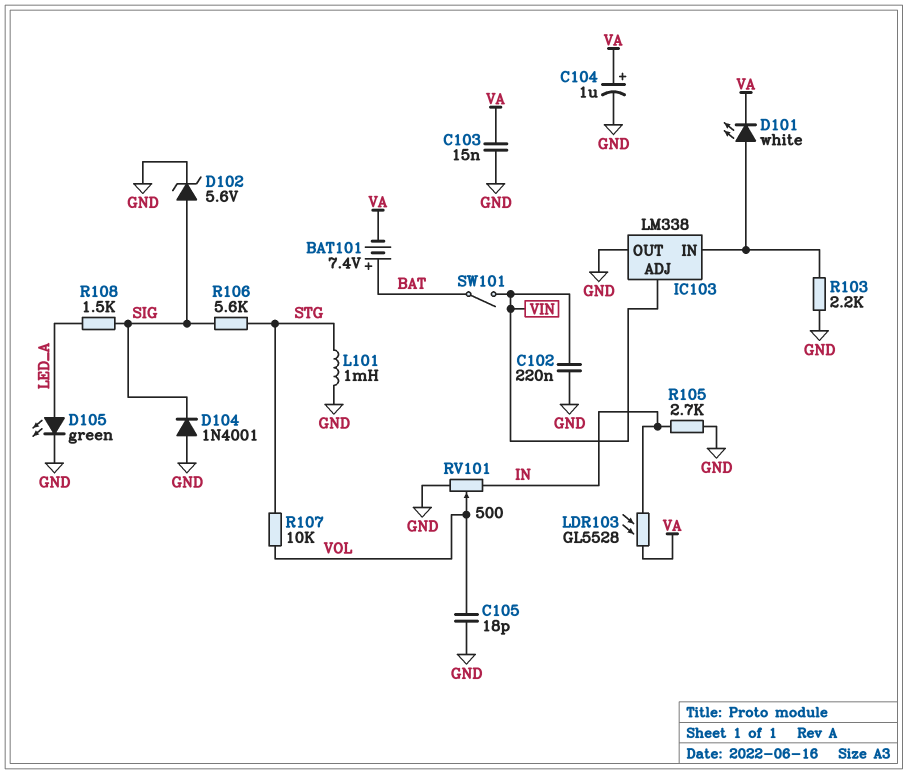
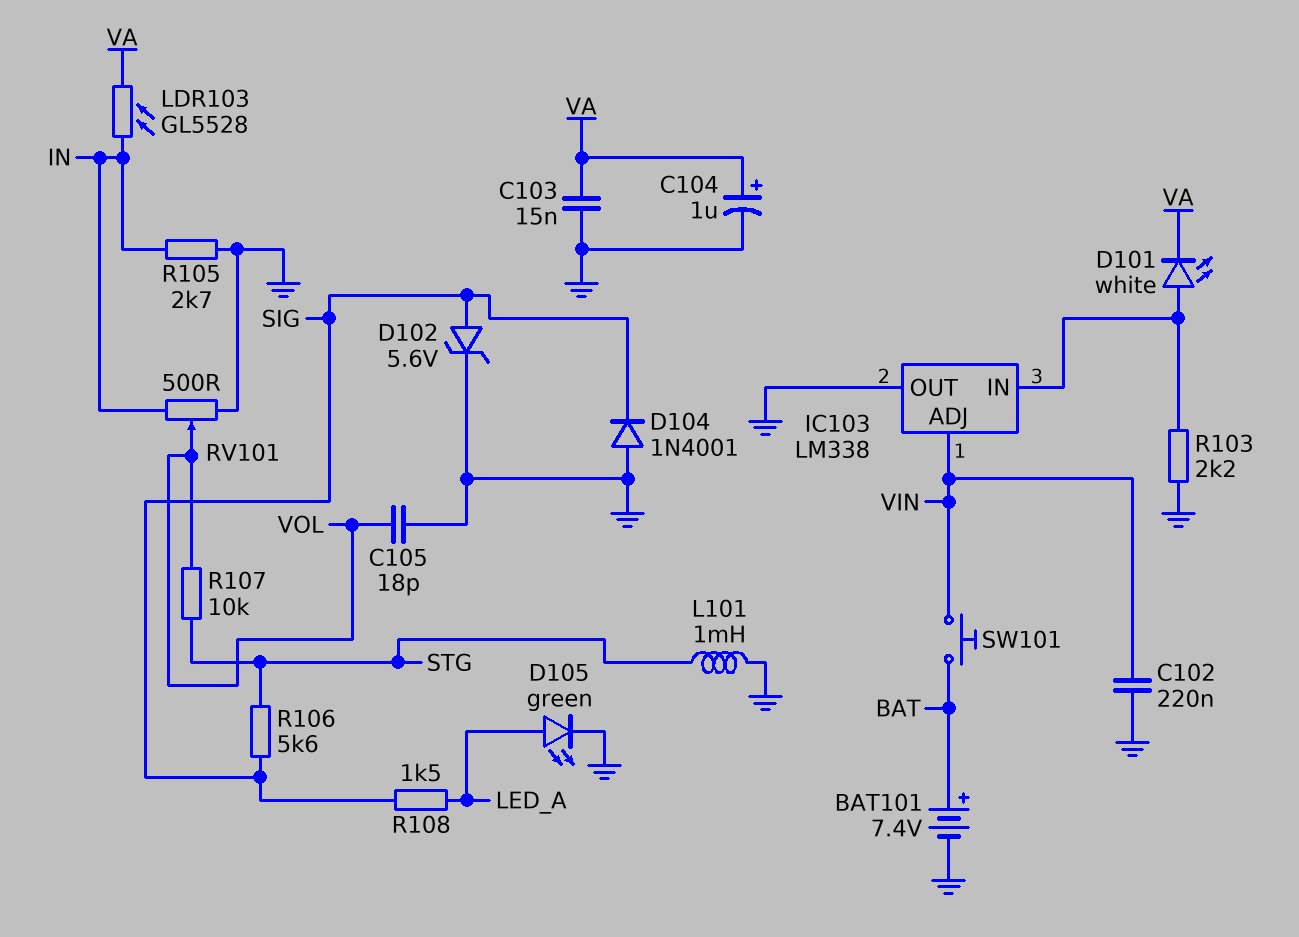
BAT101: 7.4V (plus BAT, minus VA) -> 7.4V (plus BAT, minus GND)
SW101: switch (BAT, VIN) -> button (BAT, VIN)

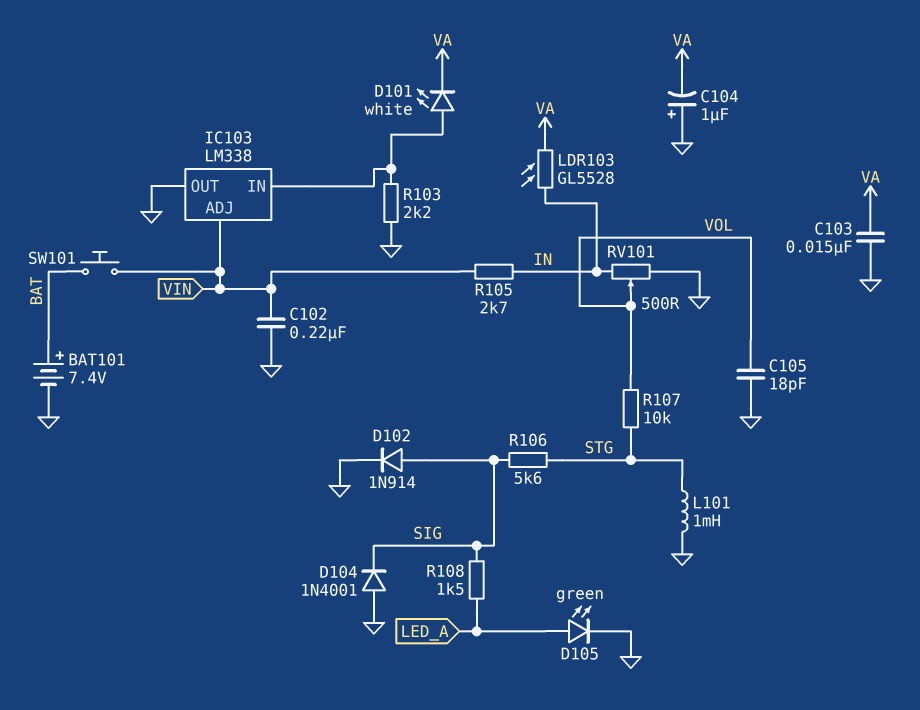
C104: 1uF (plus VA, minus GND) -> 1uF (plus GND, minus VA)
D102: zener 5.6V (A SIG, K GND) -> diode 1N914 (A SIG, K GND)
R105: 2.7k (GND, IN) -> 2.7k (IN, VIN)

